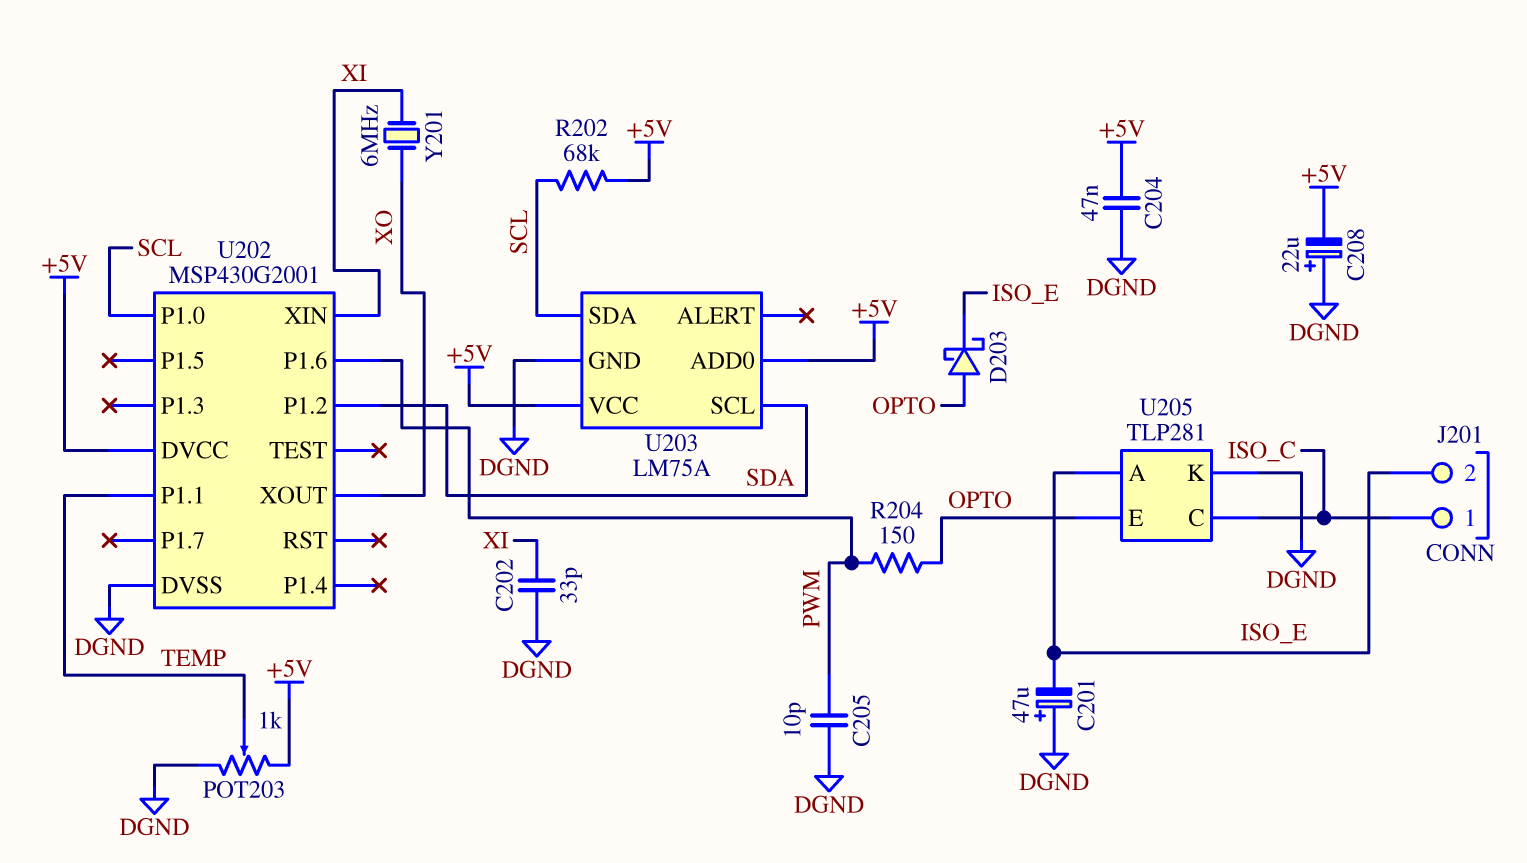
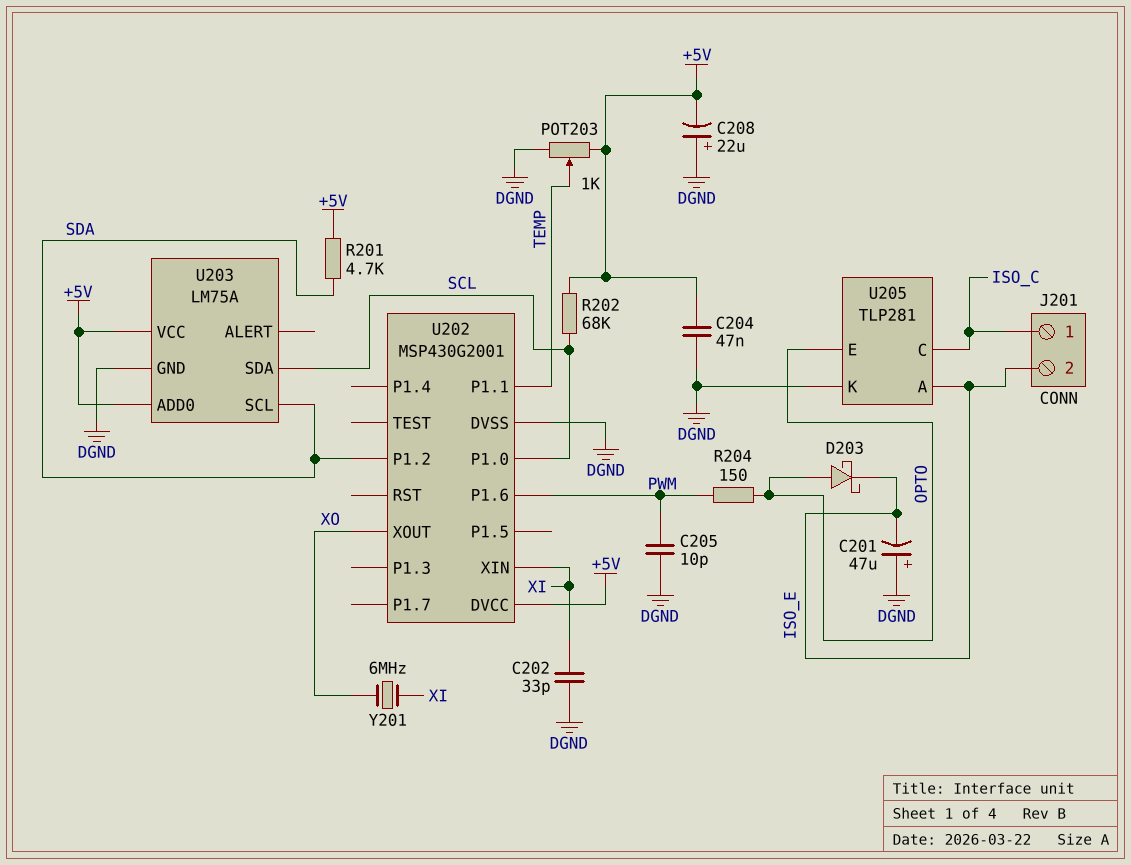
R201: none -> 4.7k (+5V, SDA)

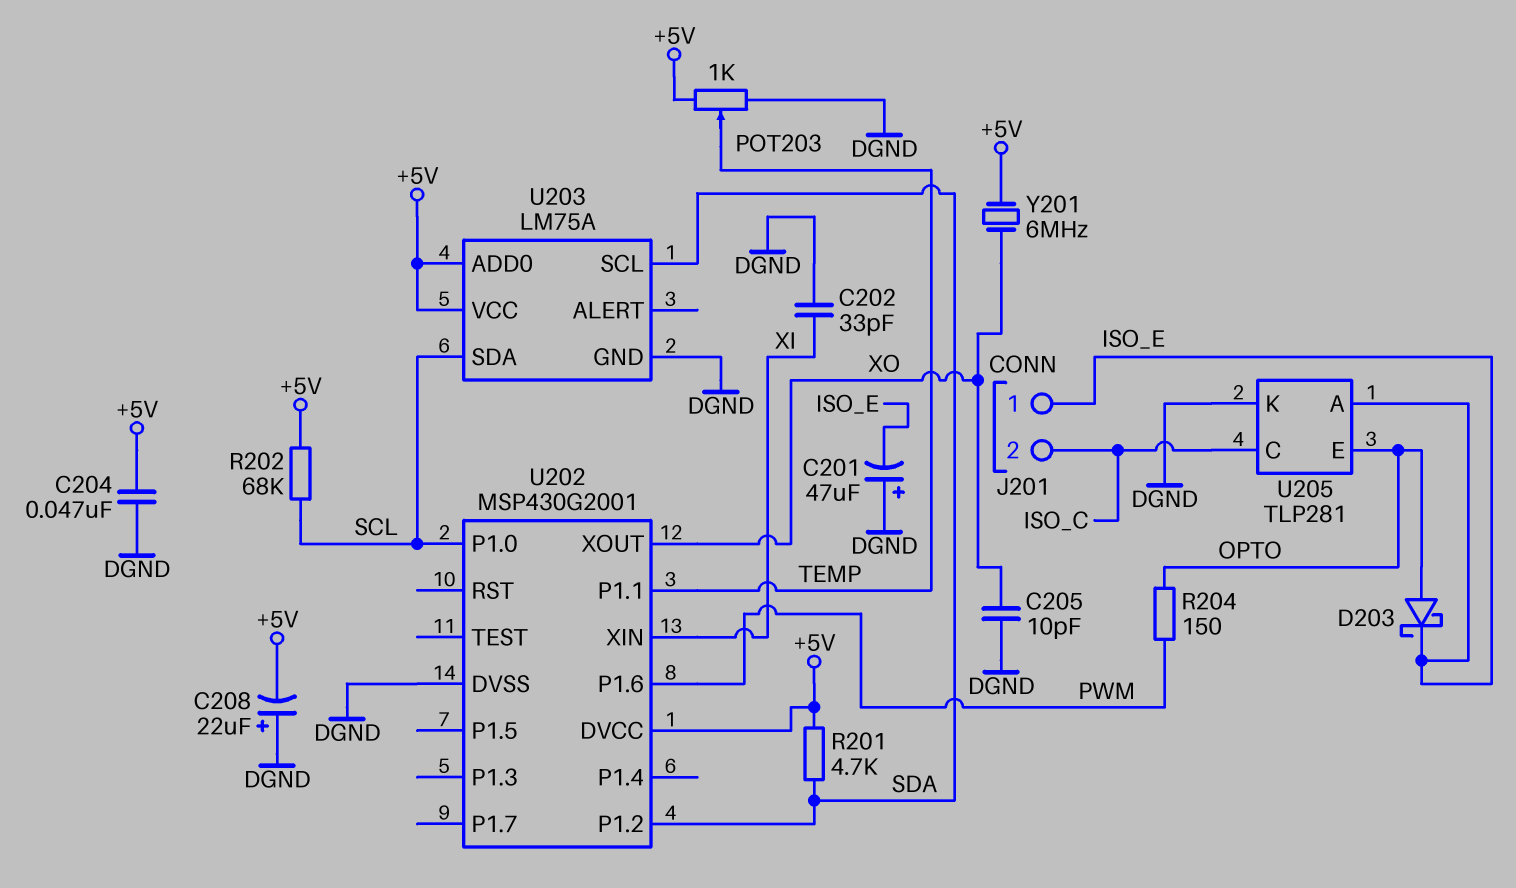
C205: 10pF (DGND, PWM) -> 10pF (DGND, XO)
J201 pin 1: ISO_C -> ISO_E
J201 pin 2: ISO_E -> ISO_C
Y201: 6MHz (XI, XO) -> 6MHz (+5V, XO)

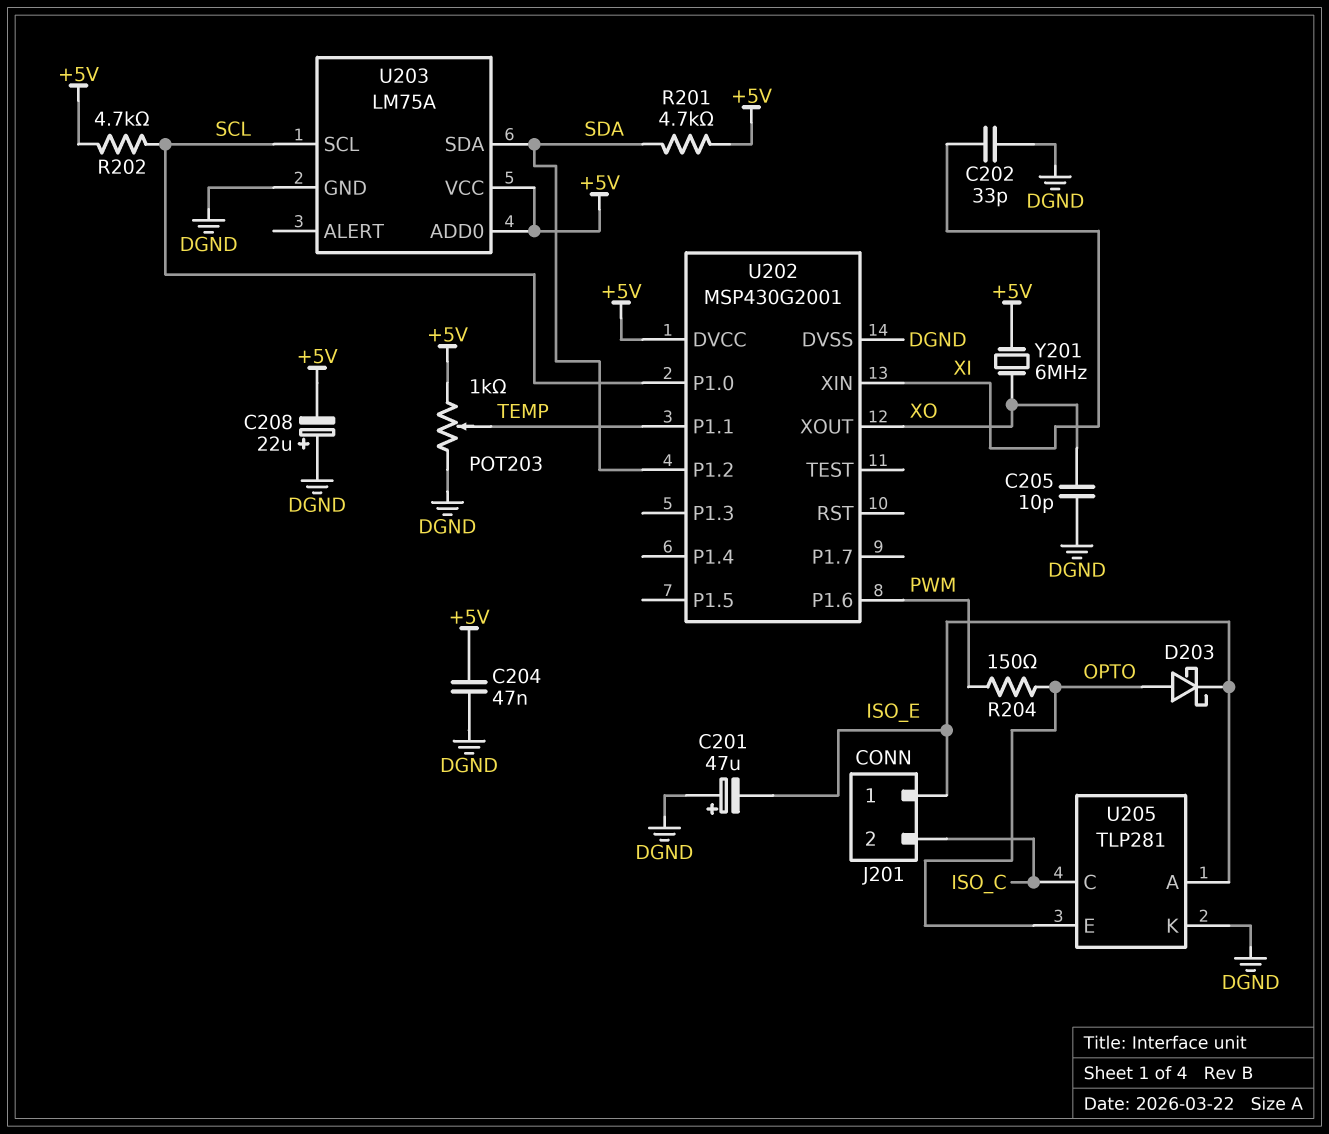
R202: 68k (+5V, SCL) -> 4.7k (+5V, SCL)
U203 pin SCL: SDA -> SCL
U203 pin SDA: SCL -> SDA

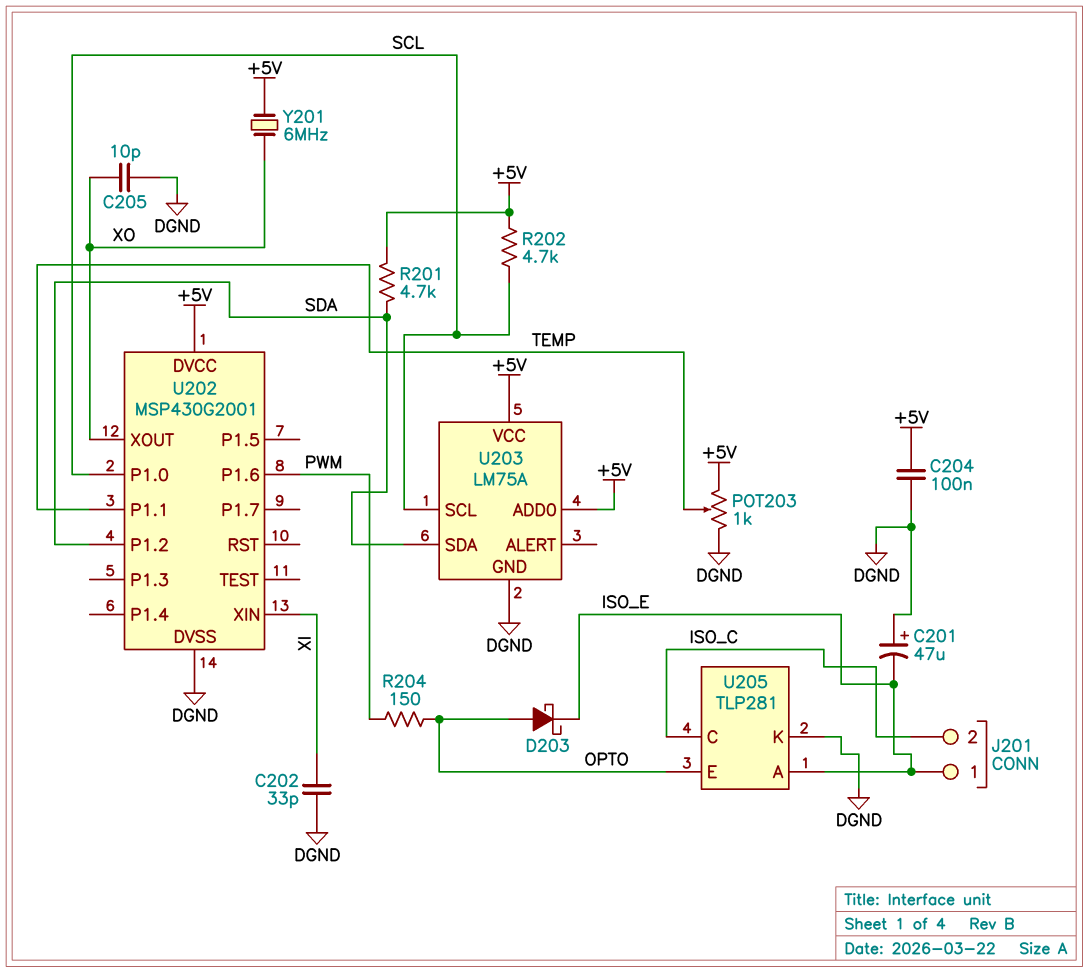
C204: 47nF (+5V, DGND) -> 100nF (+5V, DGND)
C208: 22uF (plus DGND, minus +5V) -> none

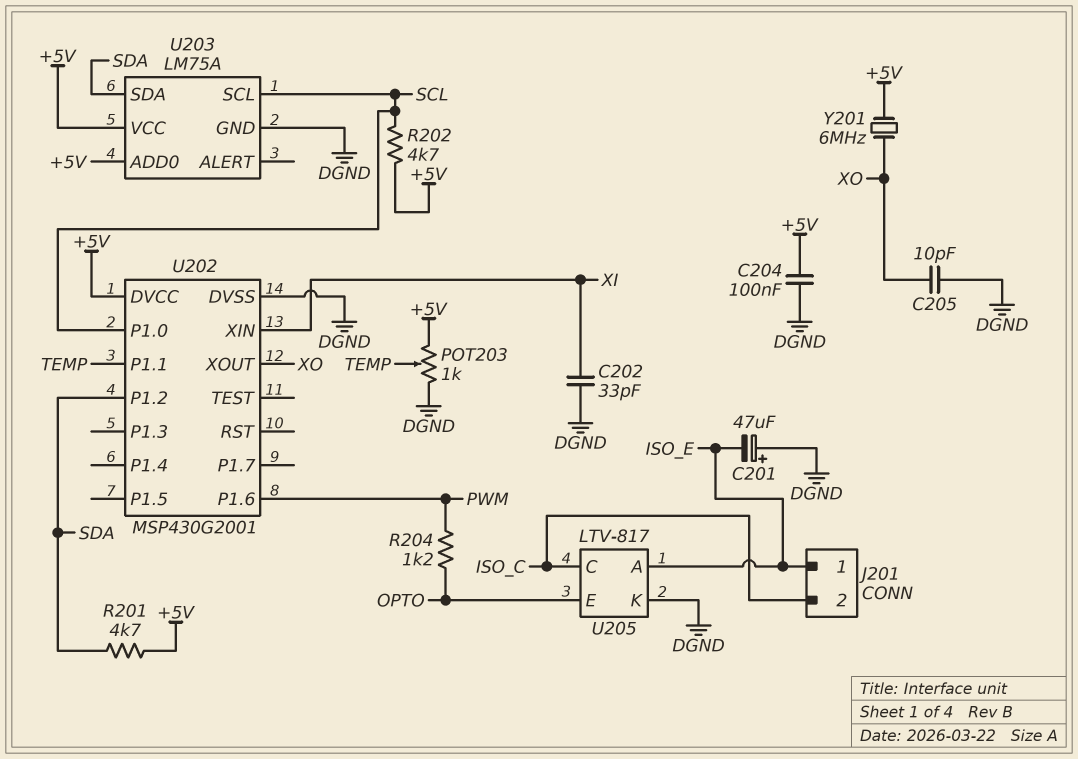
D203: schottky (A OPTO, K ISO_E) -> none
R204: 150 (OPTO, PWM) -> 1.2k (OPTO, PWM)
U205: TLP281 -> LTV-817

